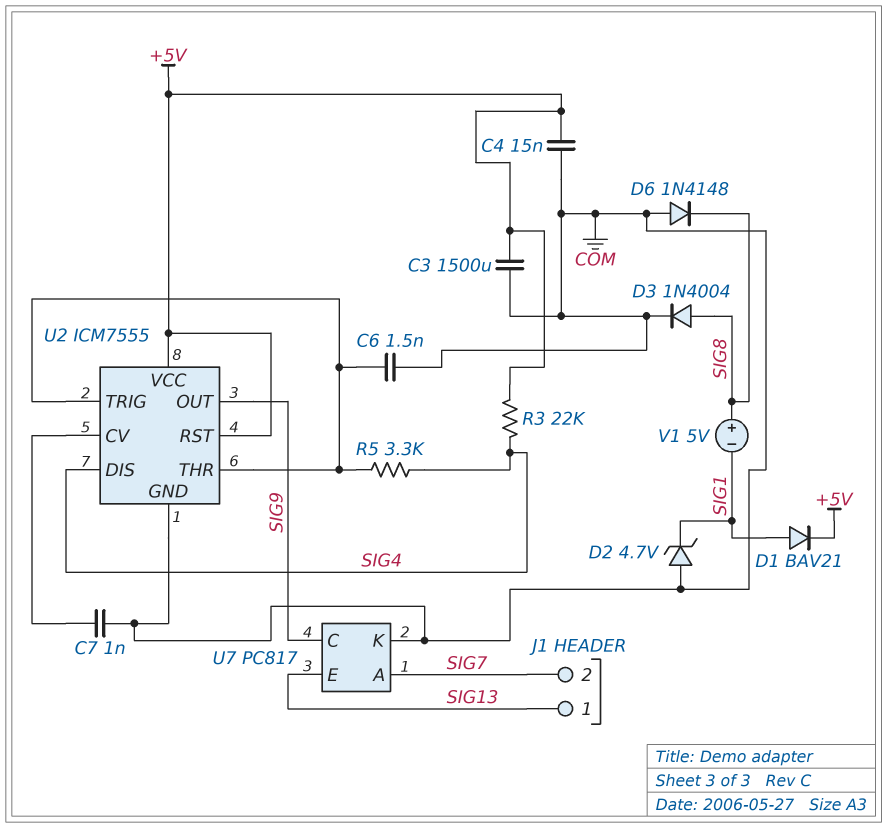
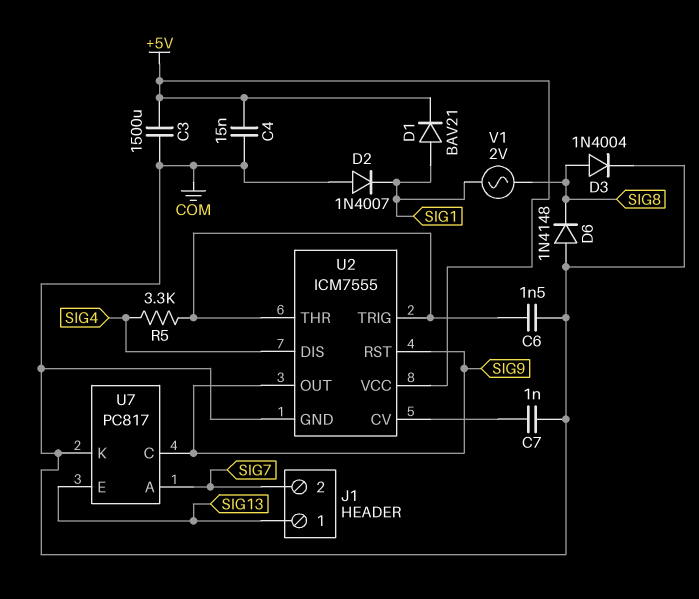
D2: zener 4.7V (A COM, K SIG1) -> diode 1N4007 (A COM, K SIG1)
R3: 22k (+5V, SIG4) -> none
U2 pin RST: +5V -> SIG9
V1: 5V (plus SIG8, minus SIG1) -> AC 2V (SIG1, SIG8)

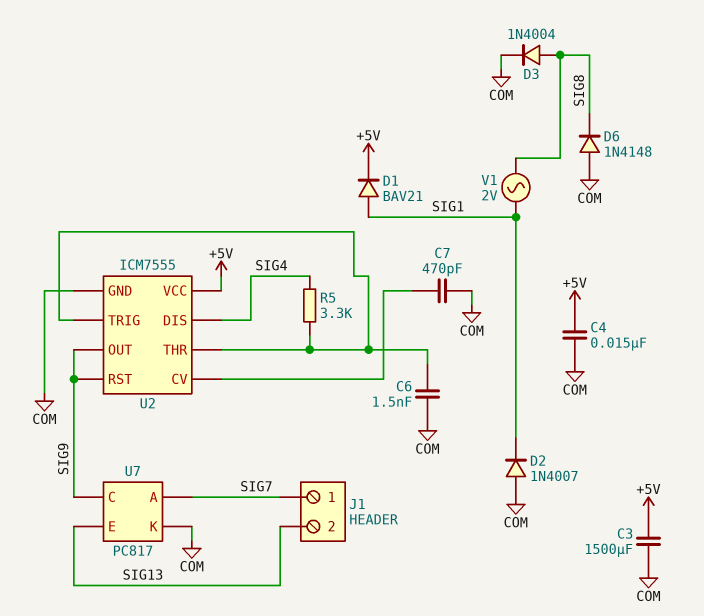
C7: 1nF (COM, U2/CV) -> 470pF (COM, U2/CV)
J1 pin 1: SIG13 -> SIG7
J1 pin 2: SIG7 -> SIG13

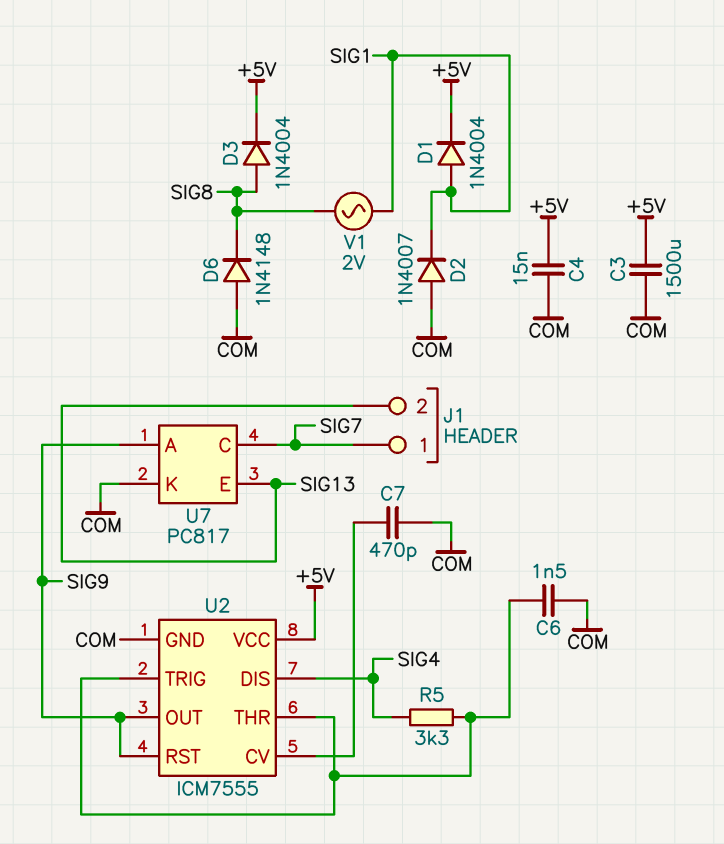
D1: diode BAV21 (A SIG1, K +5V) -> diode 1N4004 (A SIG1, K +5V)
D3: diode 1N4004 (A SIG8, K COM) -> diode 1N4004 (A SIG8, K +5V)
U7 pin A: SIG7 -> SIG9
U7 pin C: SIG9 -> SIG7

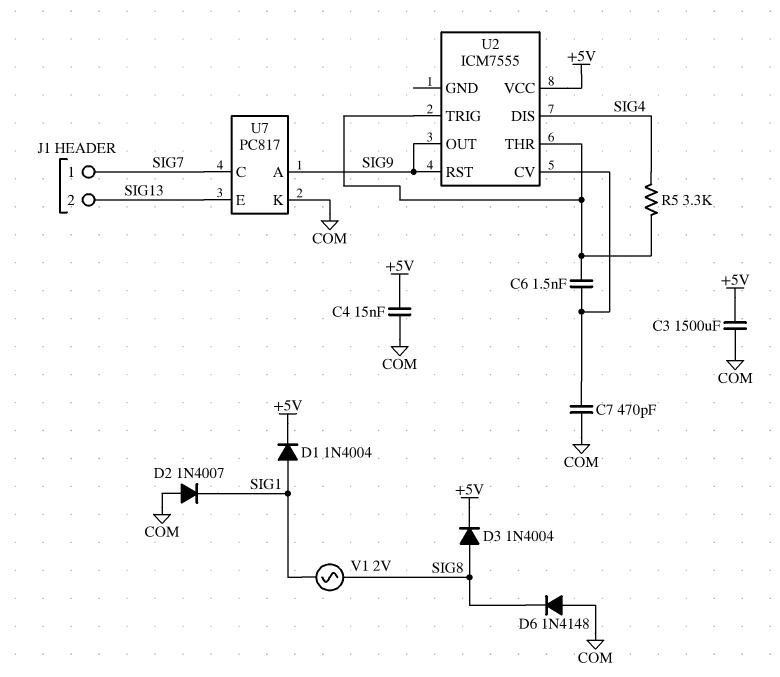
C6: 1.5nF (COM, U2/THR) -> 1.5nF (U2/CV, U2/THR)
U2 pin GND: COM -> none

